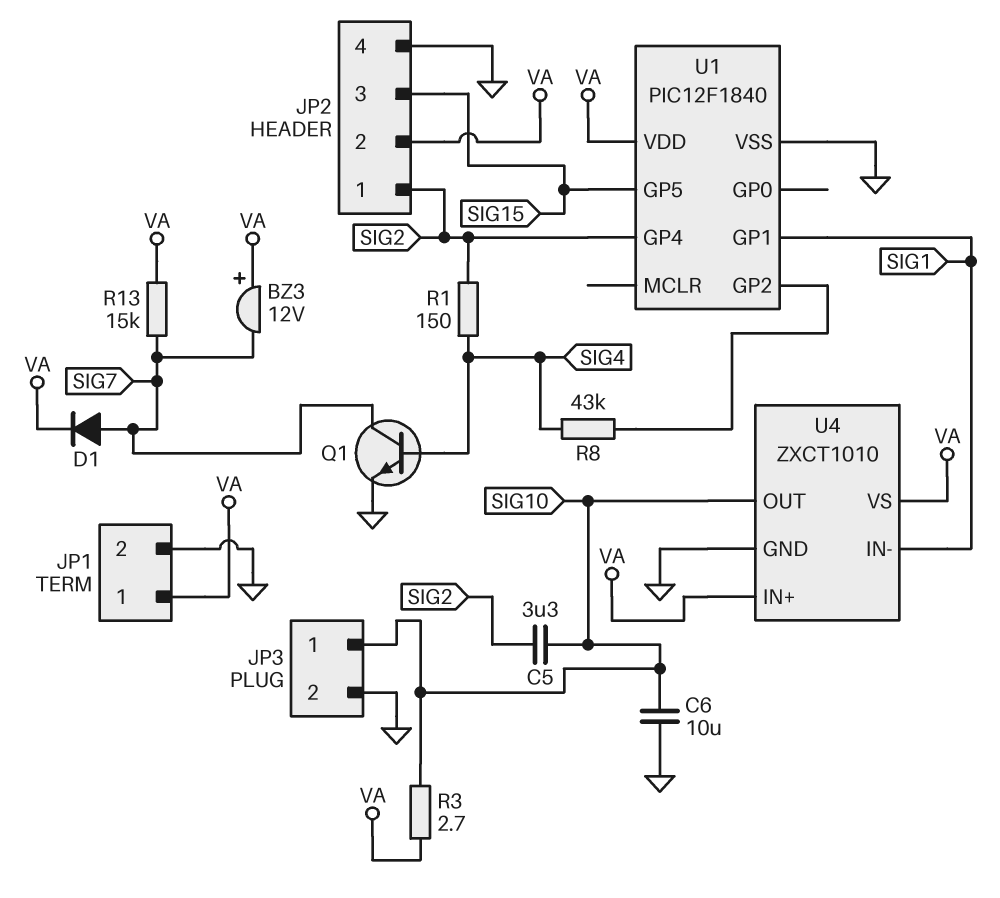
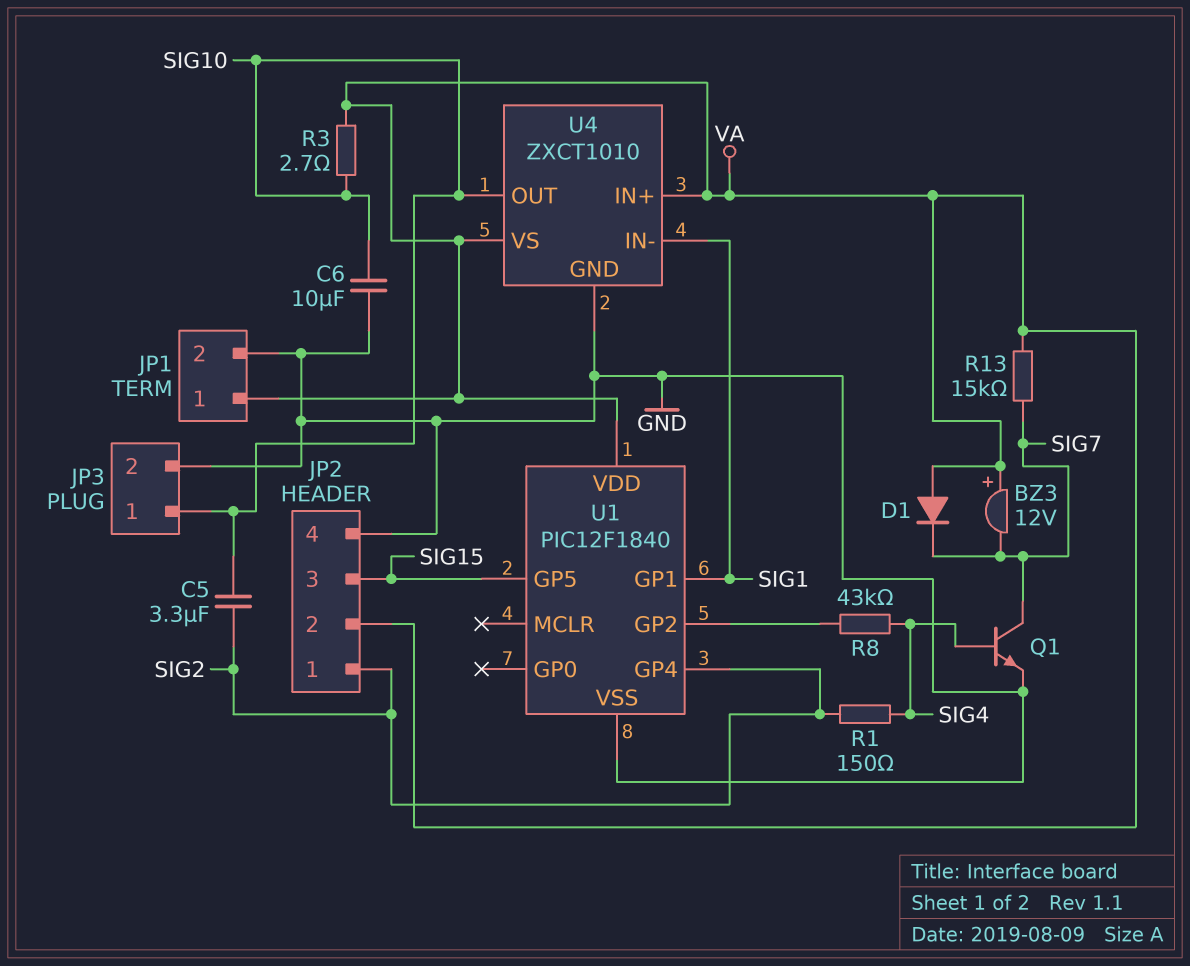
D1: diode (A SIG7, K VA) -> diode (A VA, K SIG7)

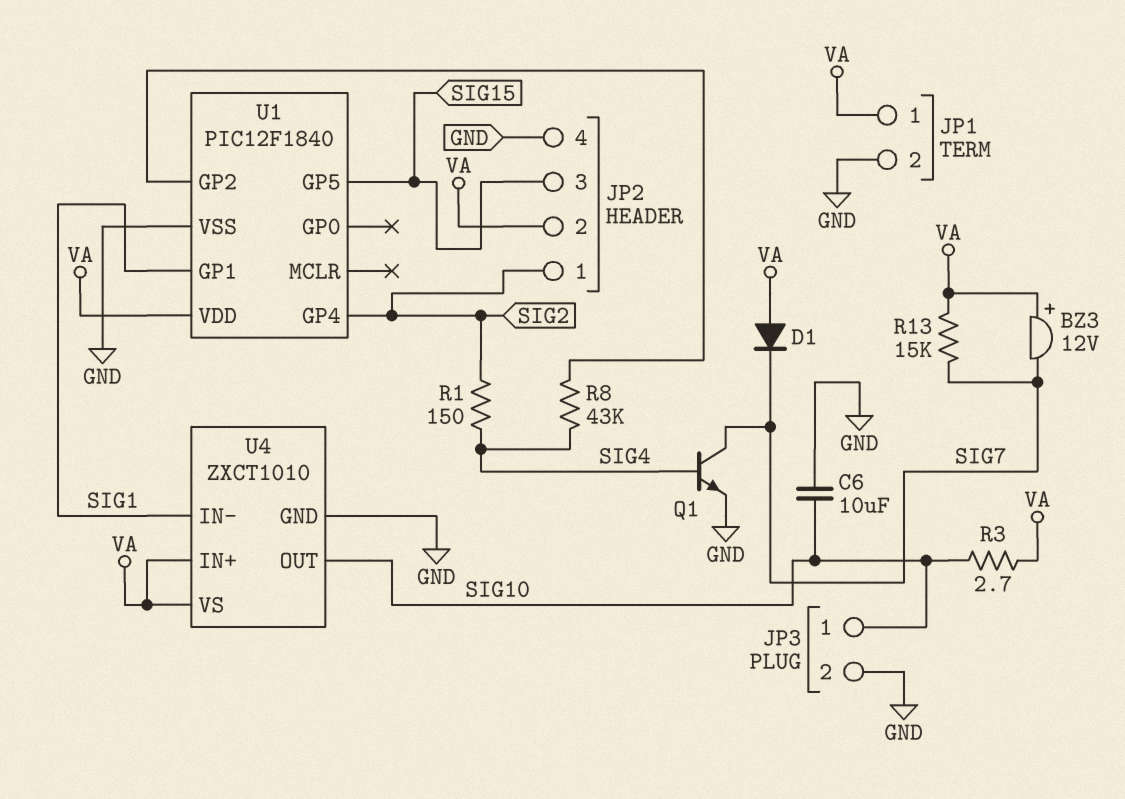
C5: 3.3uF (SIG2, SIG10) -> none

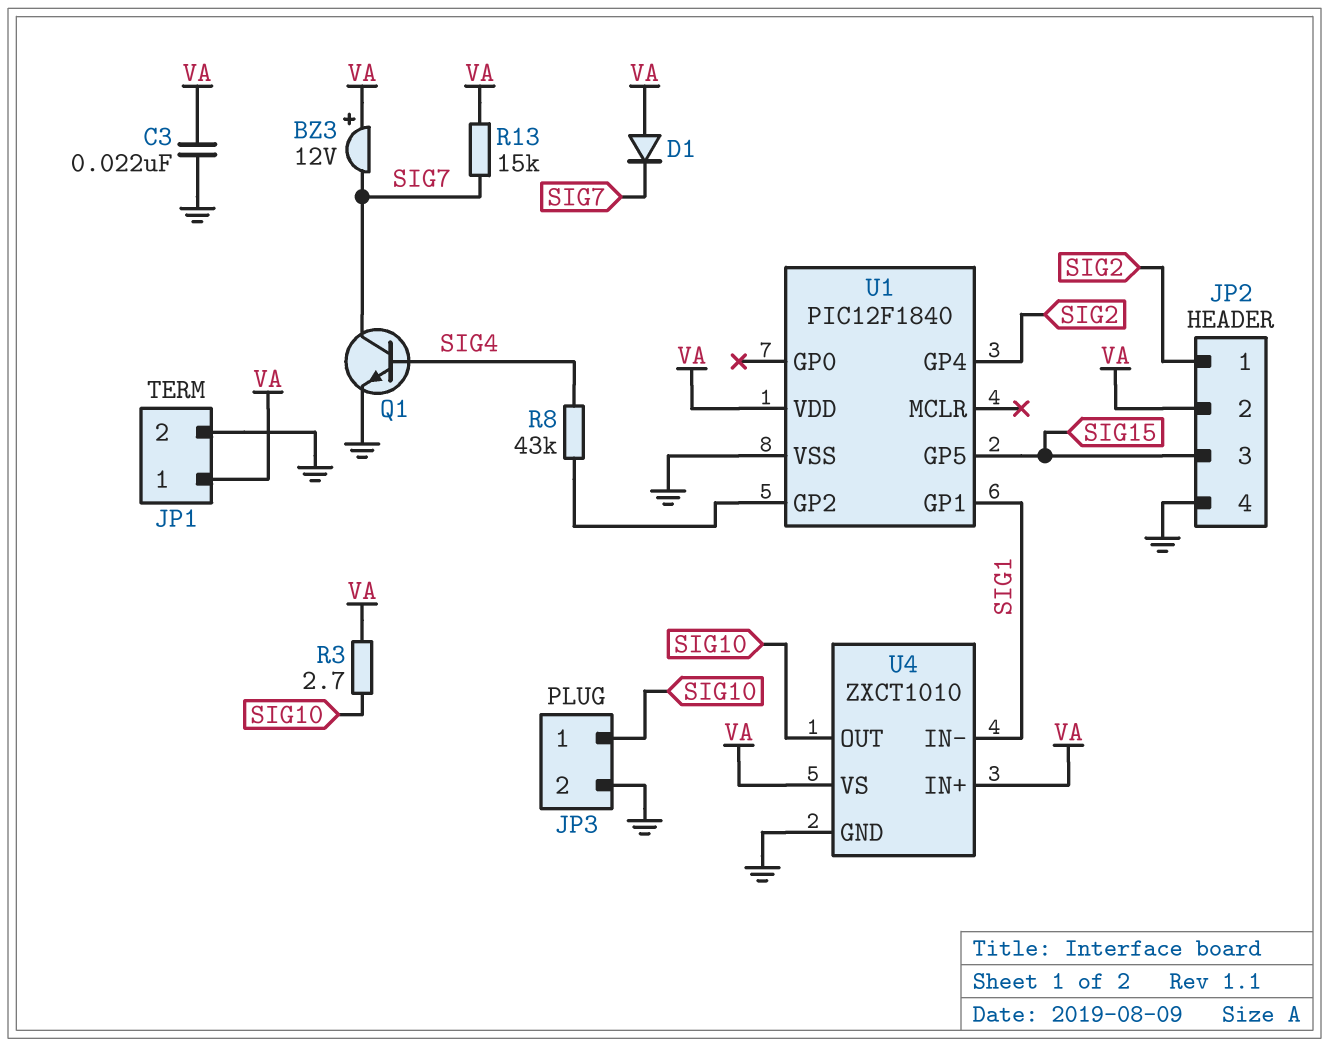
C3: none -> 22nF (GND, VA)
C6: 10uF (GND, SIG10) -> none
R1: 150 (SIG2, SIG4) -> none

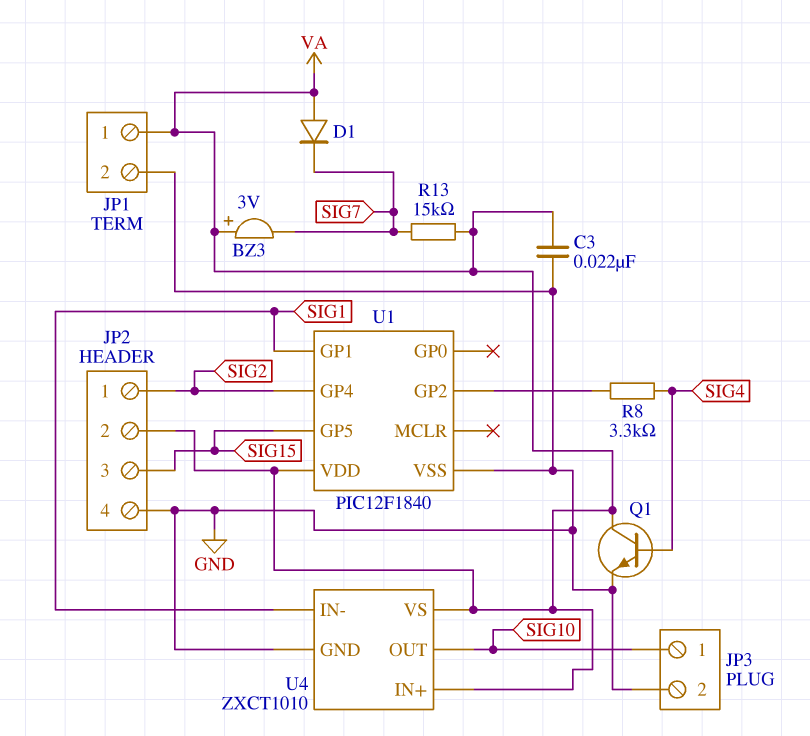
BZ3: buzzer 12V (plus VA, minus SIG7) -> buzzer 3V (plus VA, minus SIG7)
Q1: NPN (B SIG4, C SIG7, E GND) -> NPN (B SIG4, C VA, E GND)
R3: 2.7 (SIG10, VA) -> none
R8: 43k (SIG4, U1/GP2) -> 3.3k (SIG4, U1/GP2)

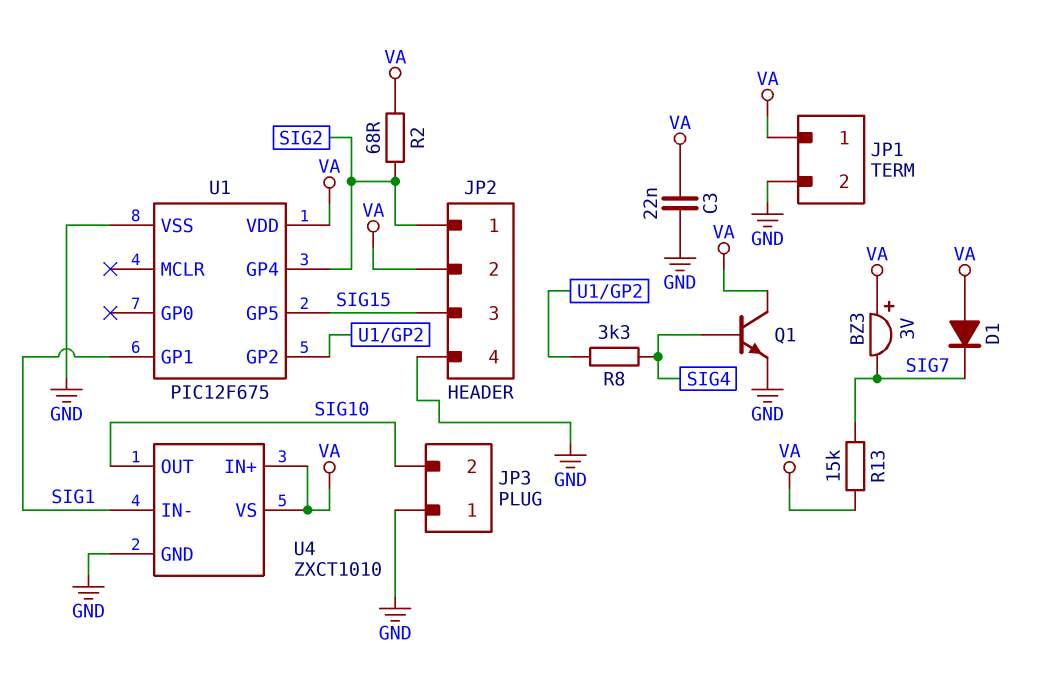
JP3 pin 1: SIG10 -> GND
JP3 pin 2: GND -> SIG10
R2: none -> 68 (SIG2, VA)
U1: PIC12F1840 -> PIC12F675

